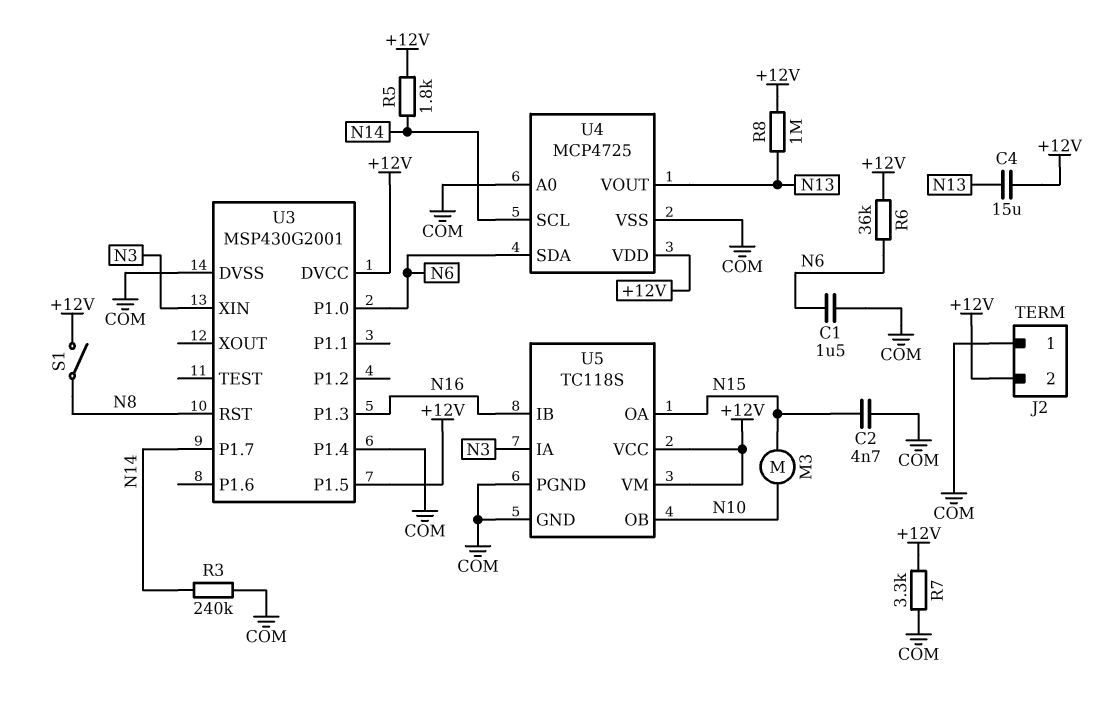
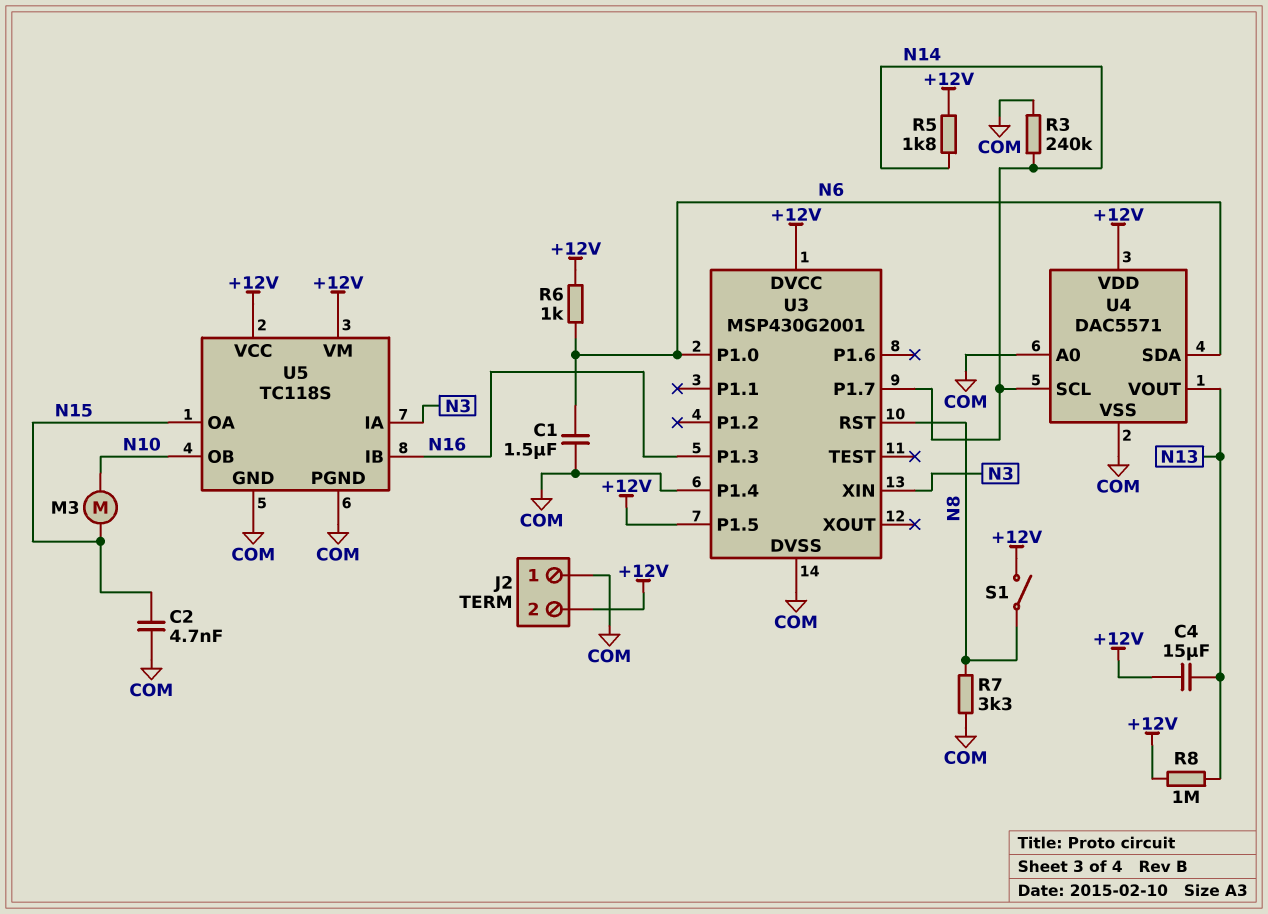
R6: 36k (+12V, N6) -> 1k (+12V, N6)
R7: 3.3k (+12V, COM) -> 3.3k (COM, N8)
U4: MCP4725 -> DAC5571

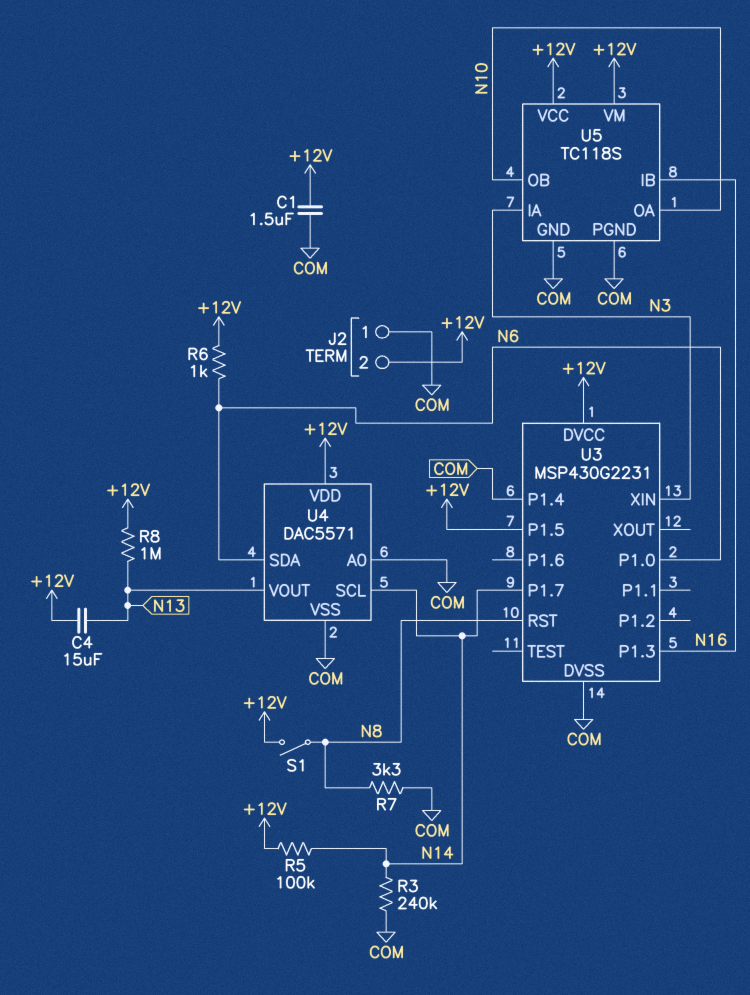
C1: 1.5uF (COM, N6) -> 1.5uF (+12V, COM)
C2: 4.7nF (COM, N15) -> none
M3: motor (N10, N15) -> none
R5: 1.8k (+12V, N14) -> 100k (+12V, N14)
U3: MSP430G2001 -> MSP430G2231
U5 pin OA: N15 -> N10

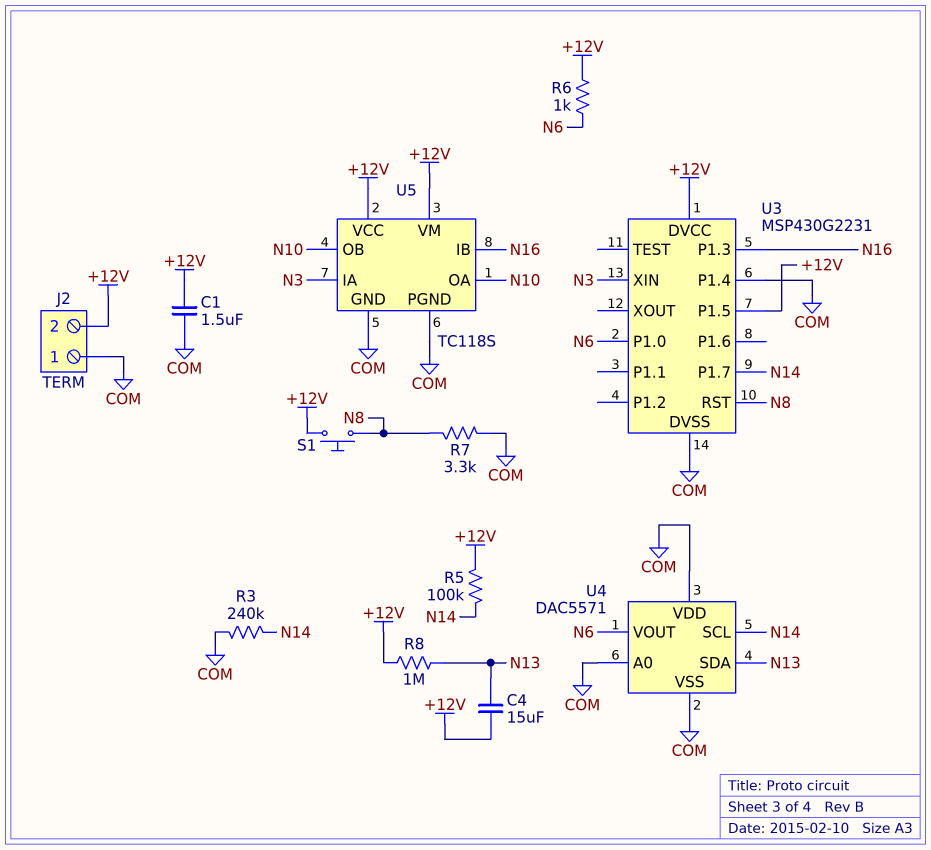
S1: switch (+12V, N8) -> button (+12V, N8)
U4 pin SDA: N6 -> N13
U4 pin VDD: +12V -> COM
U4 pin VOUT: N13 -> N6

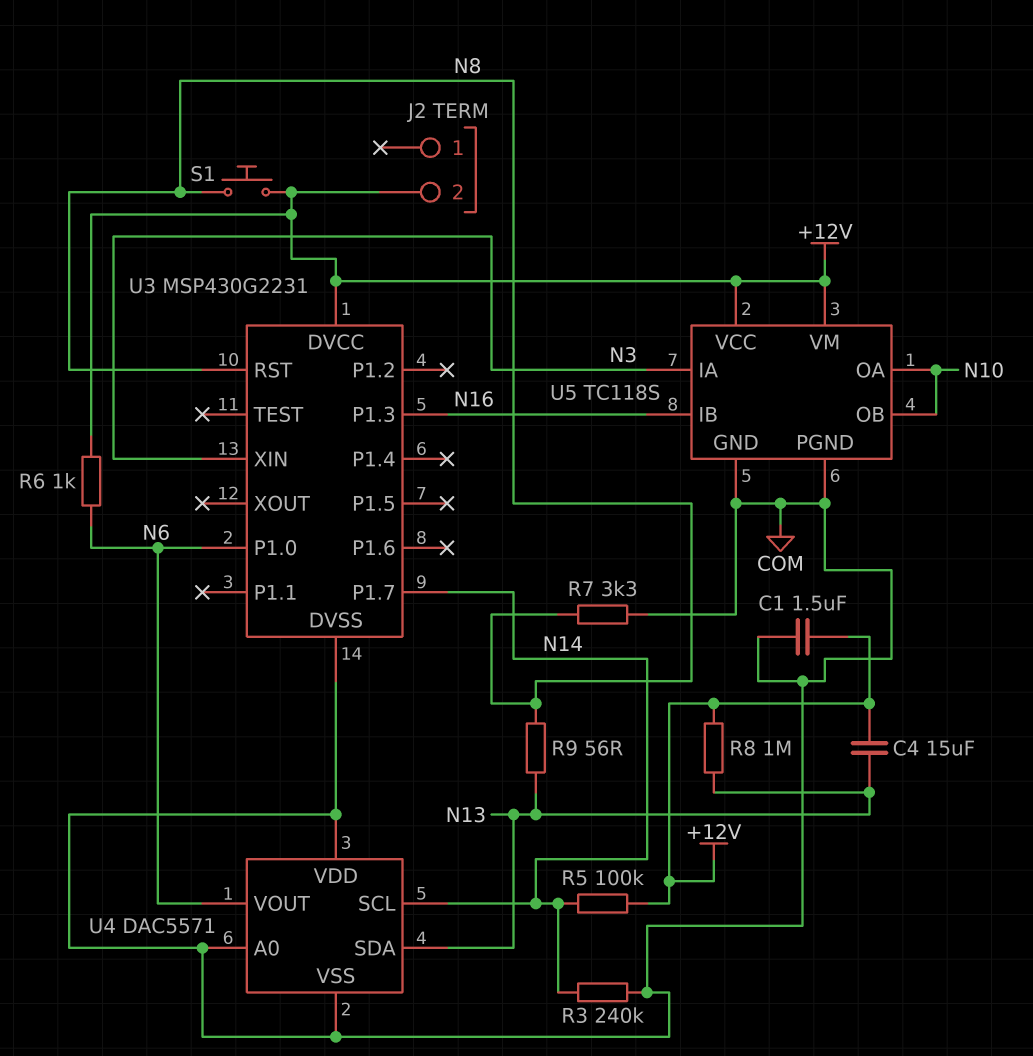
J2 pin 1: COM -> none
R9: none -> 56 (N8, N13)
U3 pin P1.4: COM -> none
U3 pin P1.5: +12V -> none

